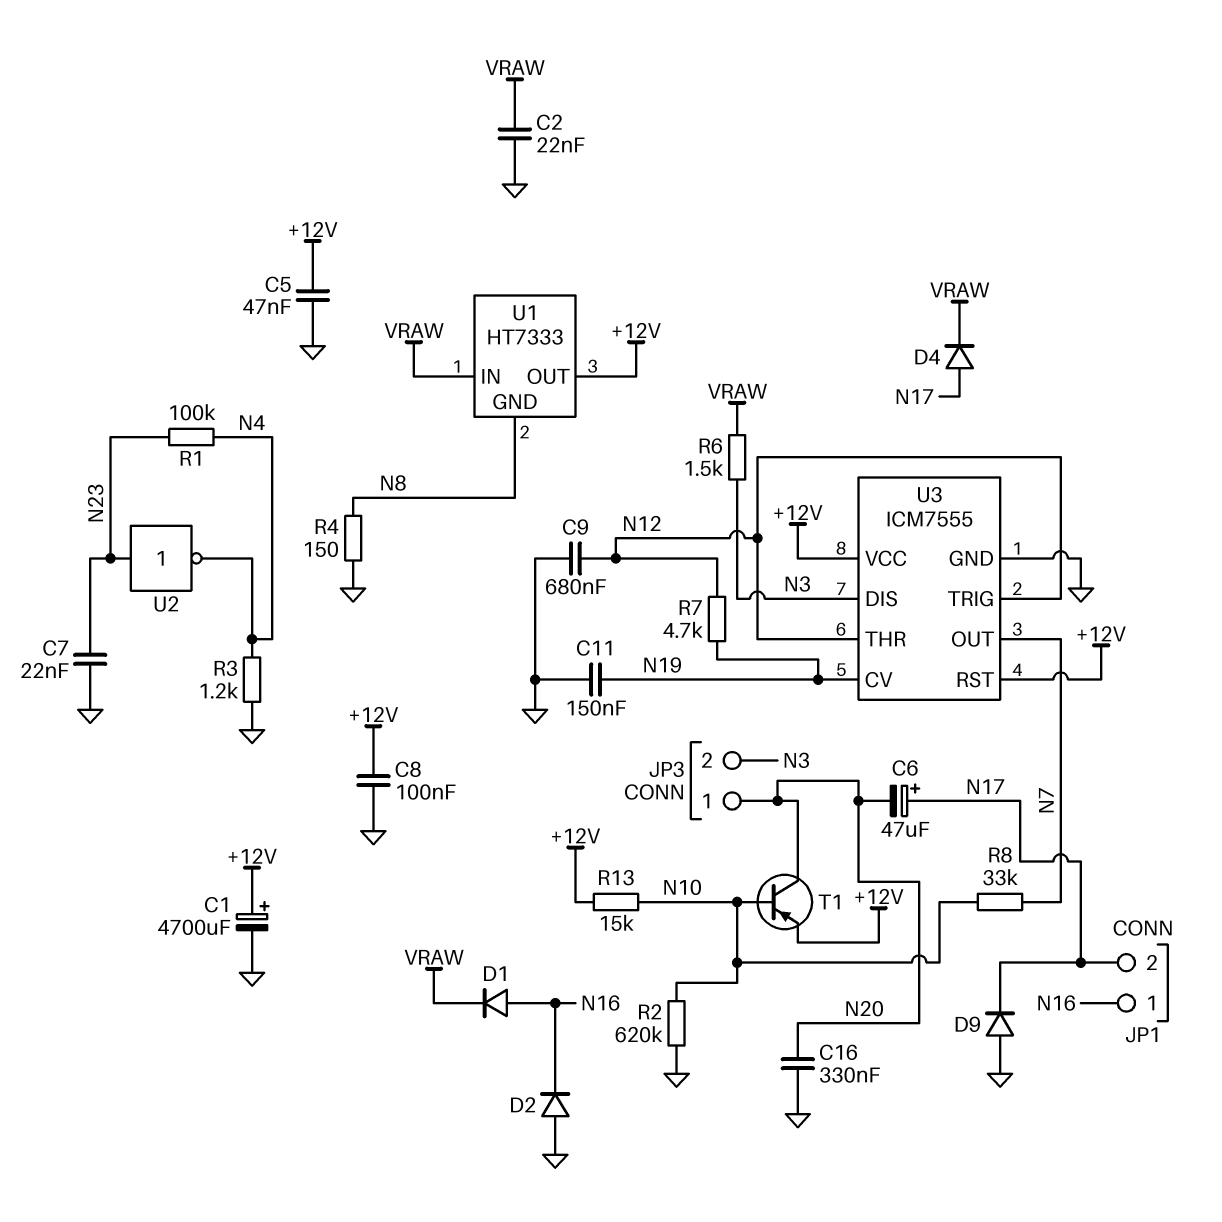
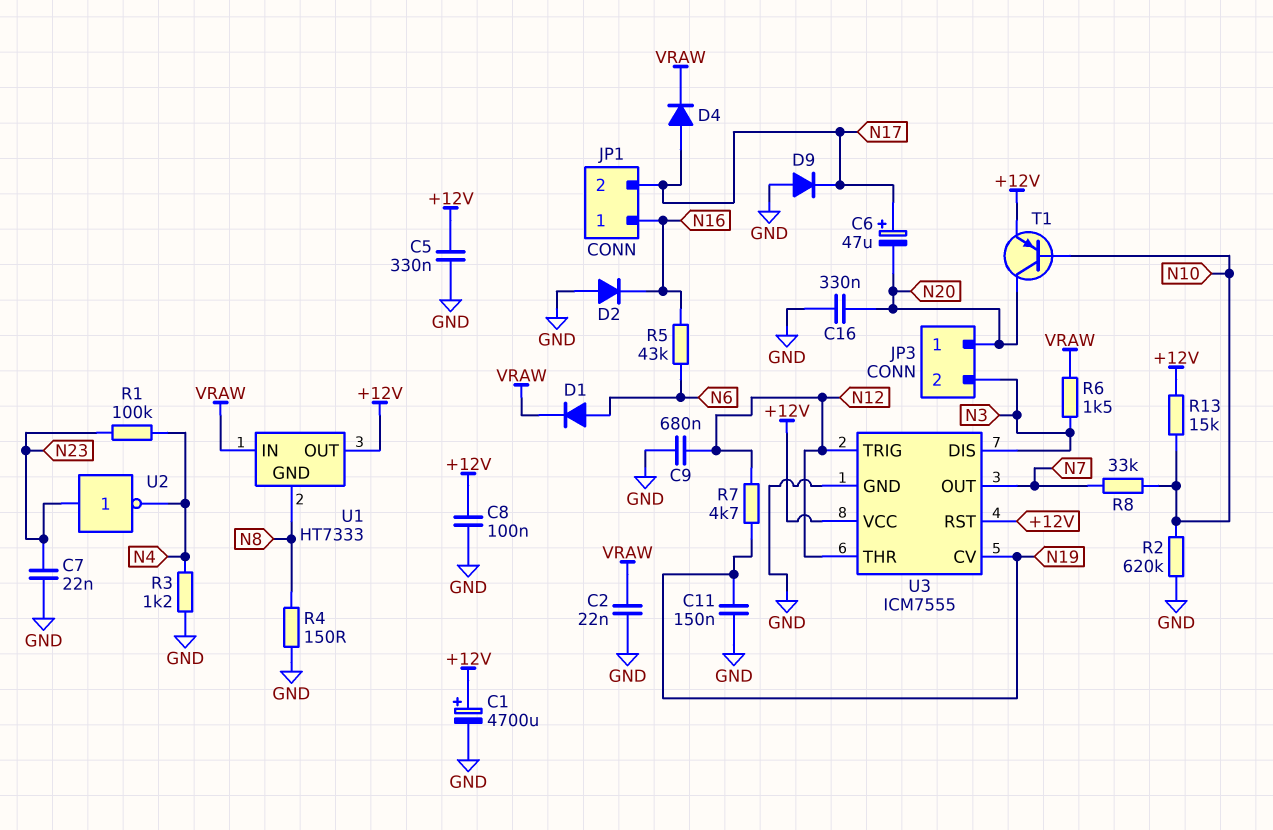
C5: 47nF (+12V, GND) -> 330nF (+12V, GND)
D1: diode (A N16, K VRAW) -> diode (A N6, K VRAW)
R5: none -> 43k (N6, N16)

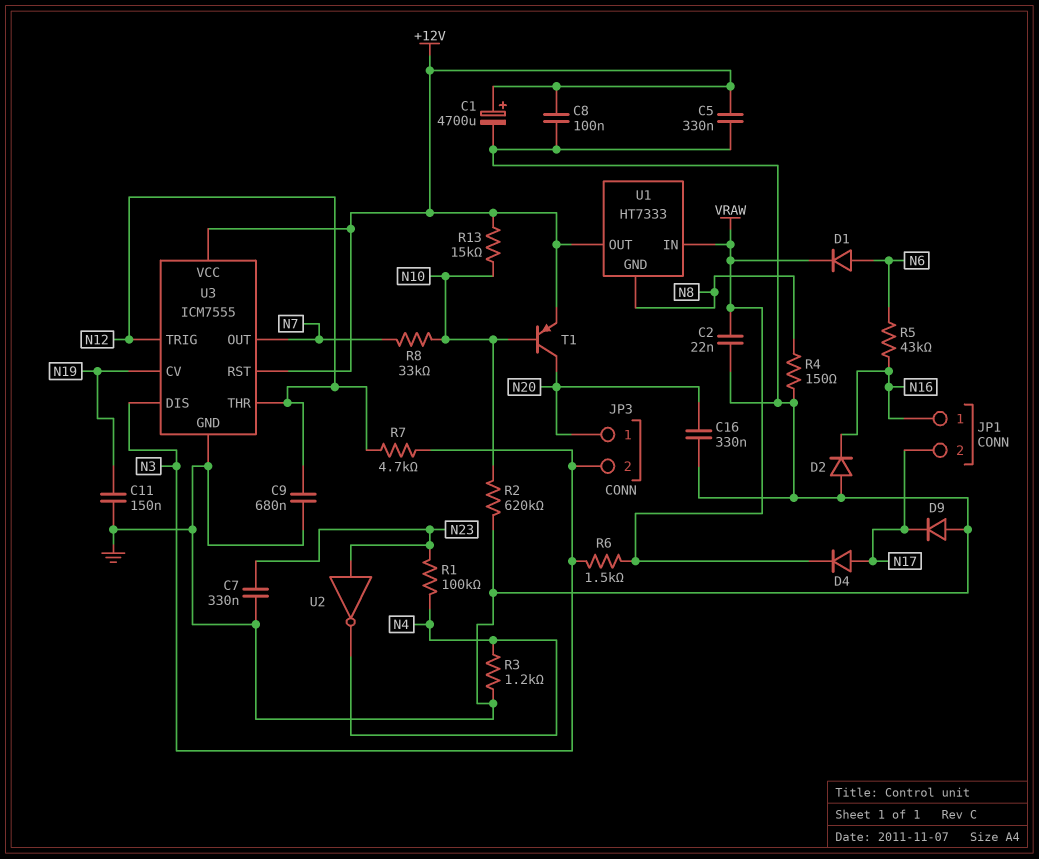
C6: 47uF (plus N17, minus N20) -> none
C7: 22nF (GND, N23) -> 330nF (GND, N23)
R7: 4.7k (N12, N19) -> 4.7k (N3, N12)

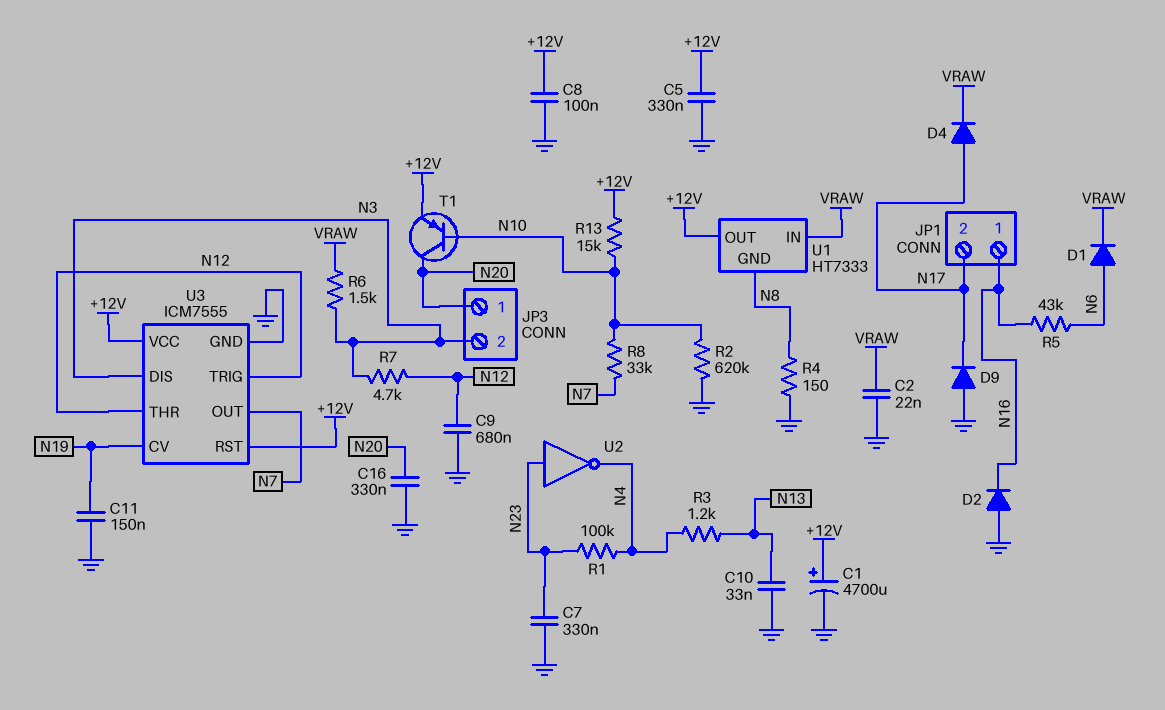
C10: none -> 33nF (GND, N13)
R3: 1.2k (GND, N4) -> 1.2k (N4, N13)

